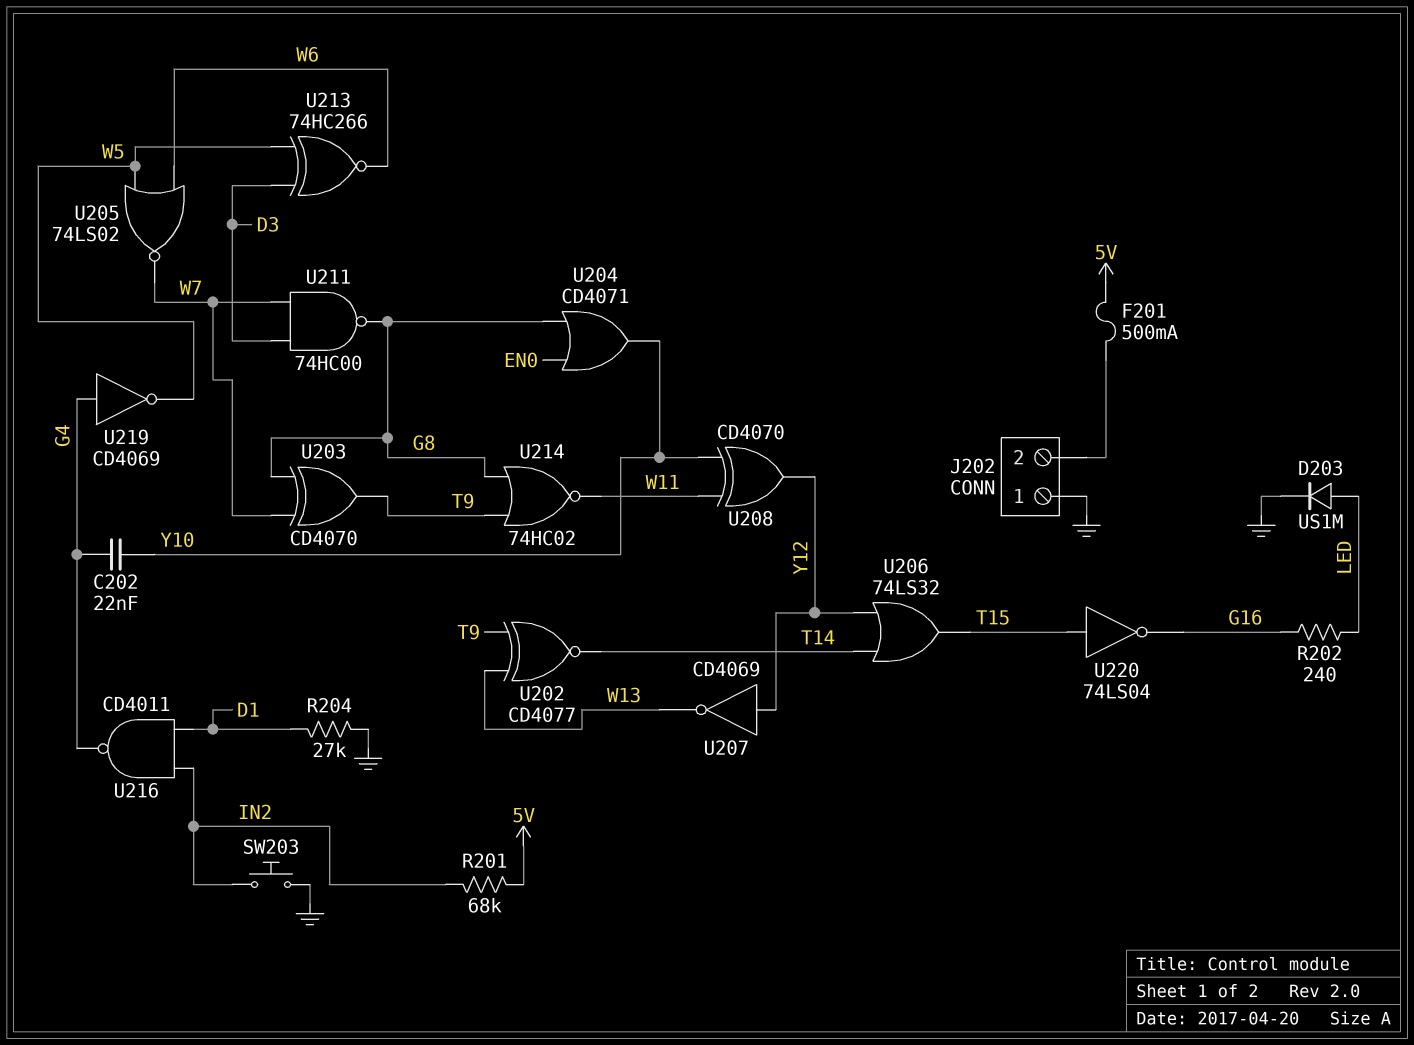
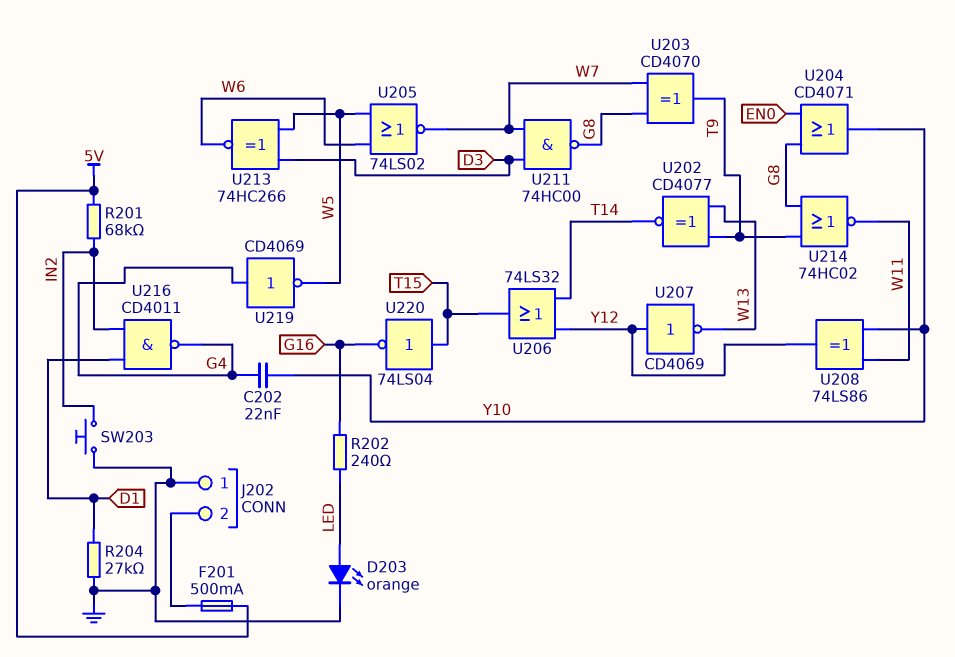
D203: diode US1M (A LED, K GND) -> LED orange (A LED, K GND)
U208: XOR CD4070 (in W11, in Y10, out Y12) -> XOR 74LS86 (in W11, in Y10, out Y12)

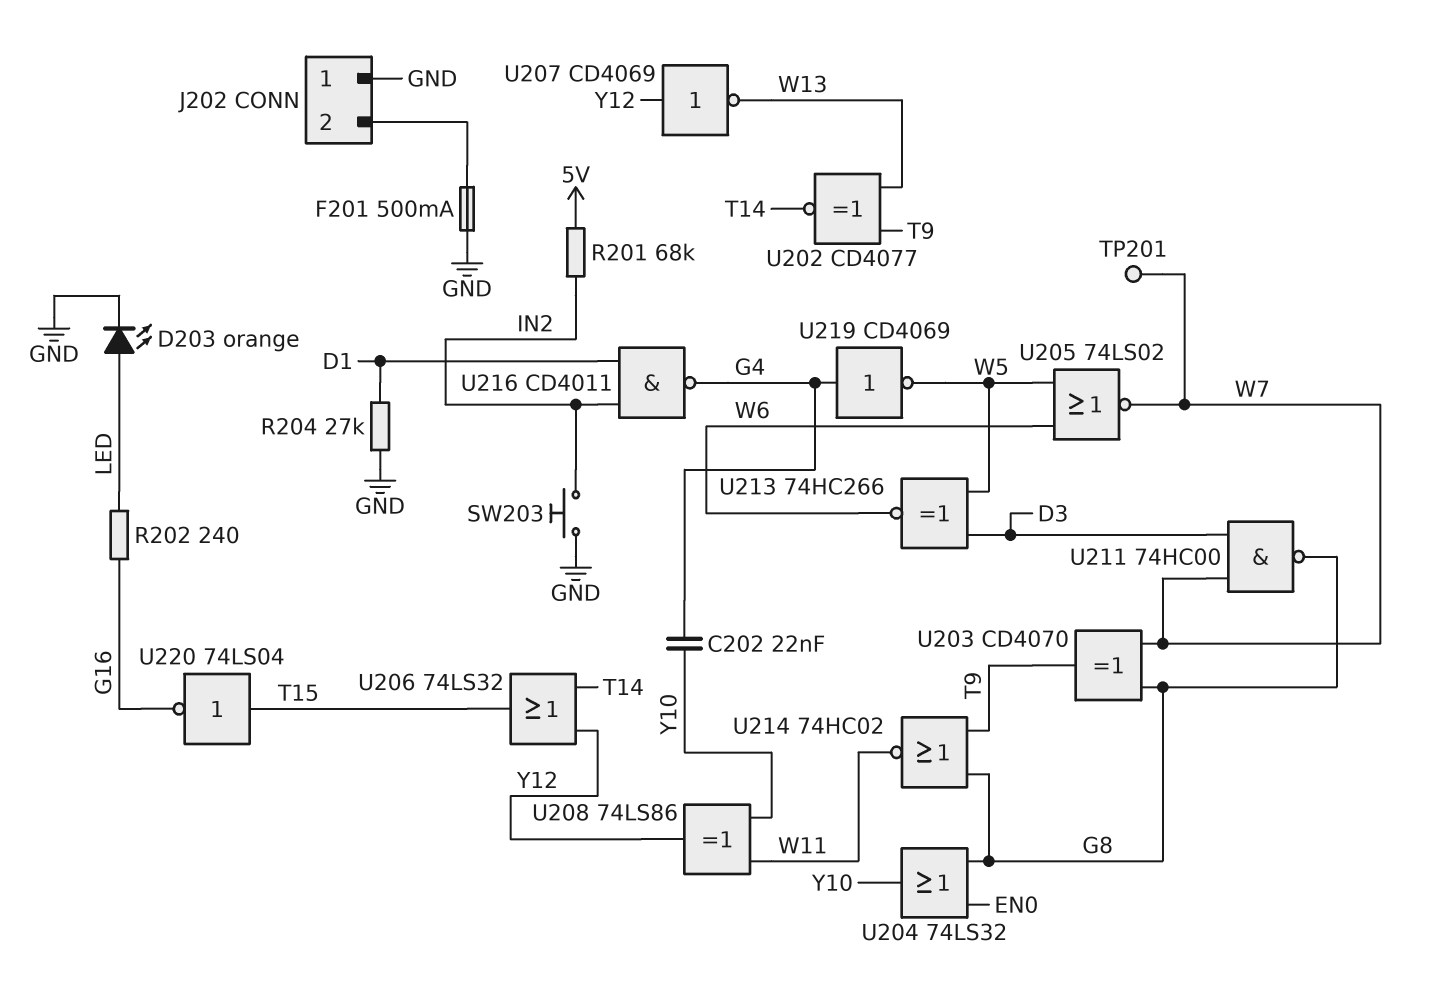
F201: 500mA (5V, J202/2) -> 500mA (GND, J202/2)
TP201: none -> test point (W7)
U204: OR CD4071 (in EN0, in G8, out Y10) -> OR 74LS32 (in EN0, in G8, out Y10)

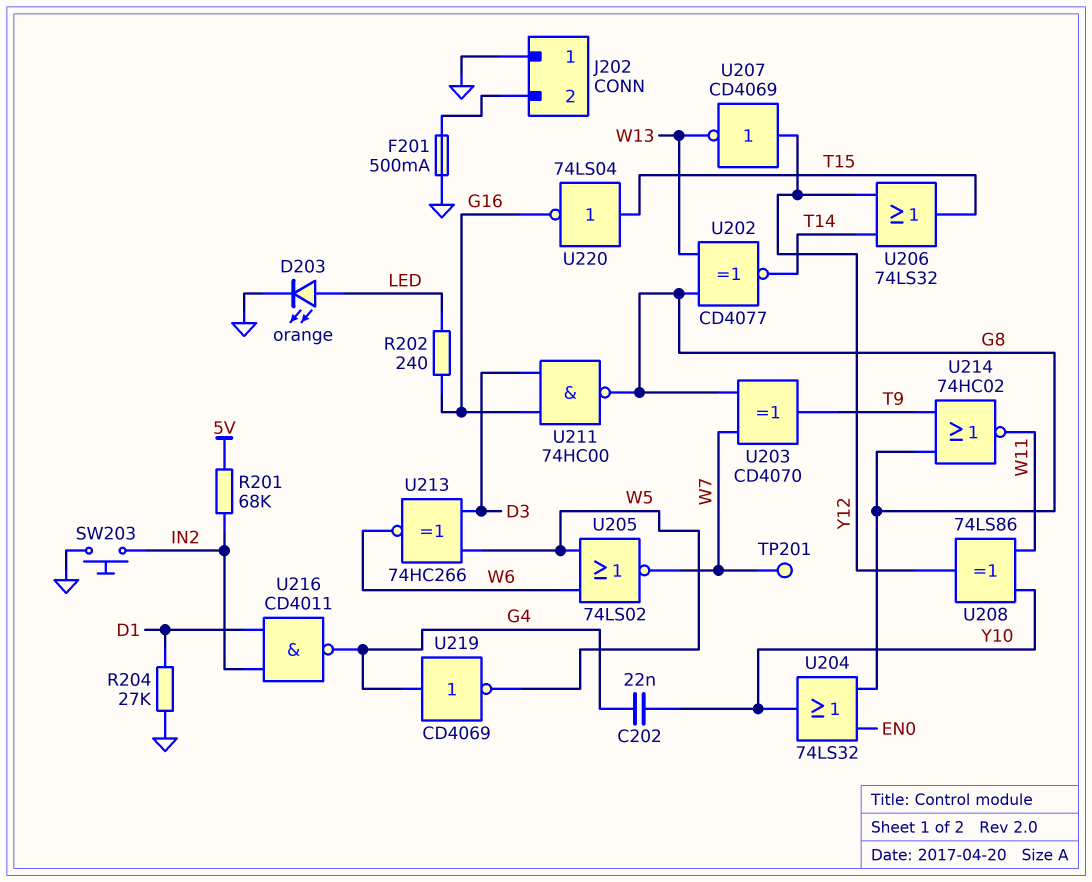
U202: XNOR CD4077 (in T9, in W13, out T14) -> XNOR CD4077 (in G8, in W13, out T14)
U211: NAND 74HC00 (in D3, in W7, out G8) -> NAND 74HC00 (in D3, in G16, out G8)

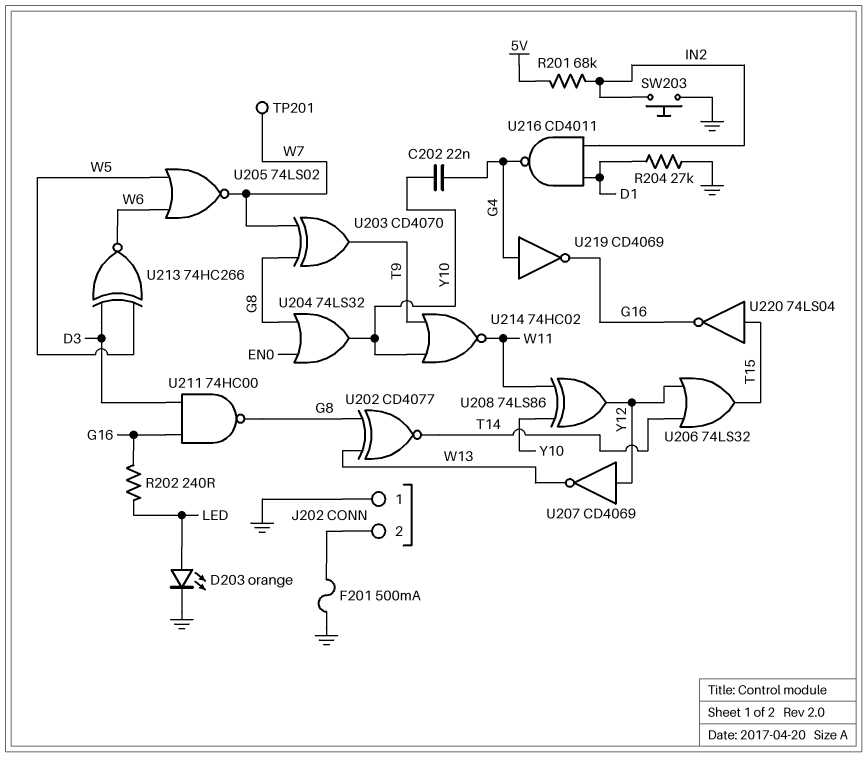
U214: NOR 74HC02 (in G8, in T9, out W11) -> NOR 74HC02 (in T9, in Y10, out W11)
U219: NOT CD4069 (in G4, out W5) -> NOT CD4069 (in G4, out G16)

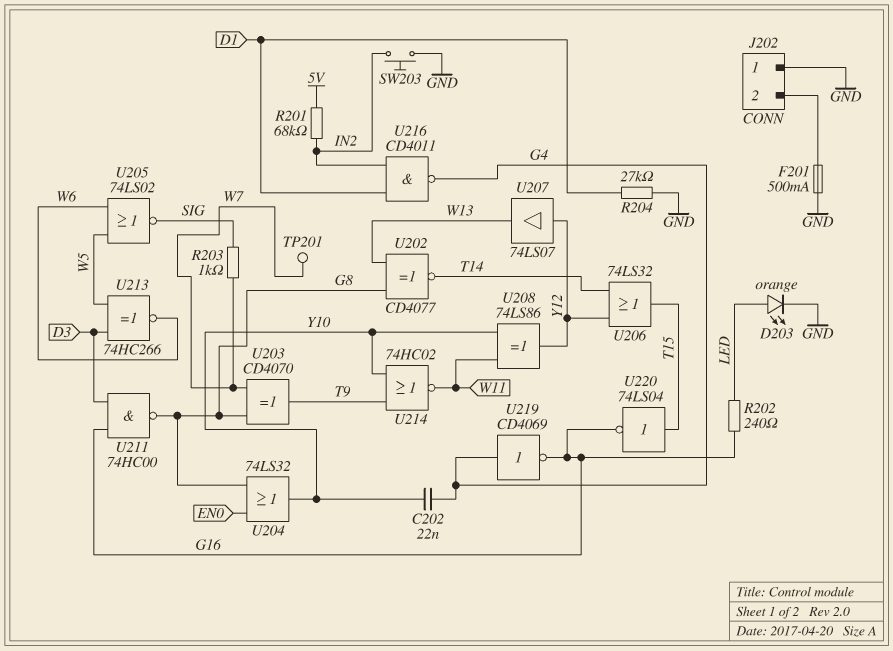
R203: none -> 1k (SIG, W7)
U205: NOR 74LS02 (in W5, in W6, out W7) -> NOR 74LS02 (in W5, in W6, out SIG)
U207: NOT CD4069 (in Y12, out W13) -> buffer 74LS07 (in Y12, out W13)

